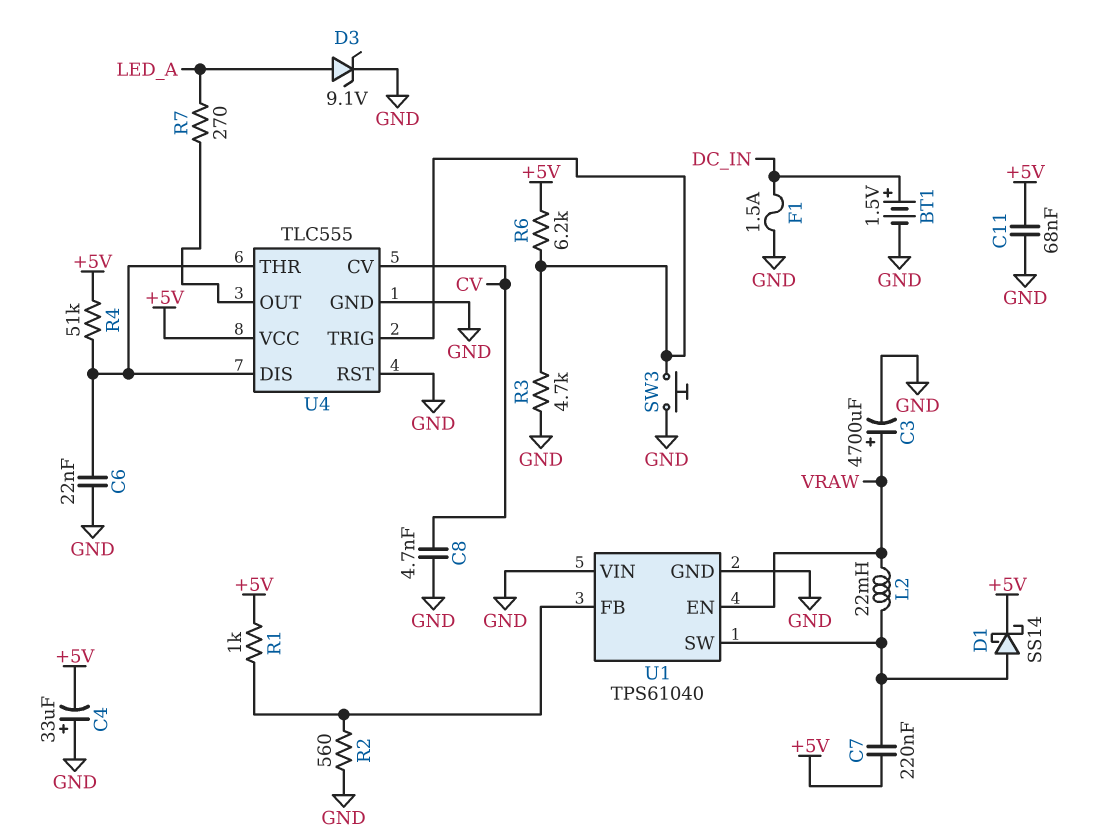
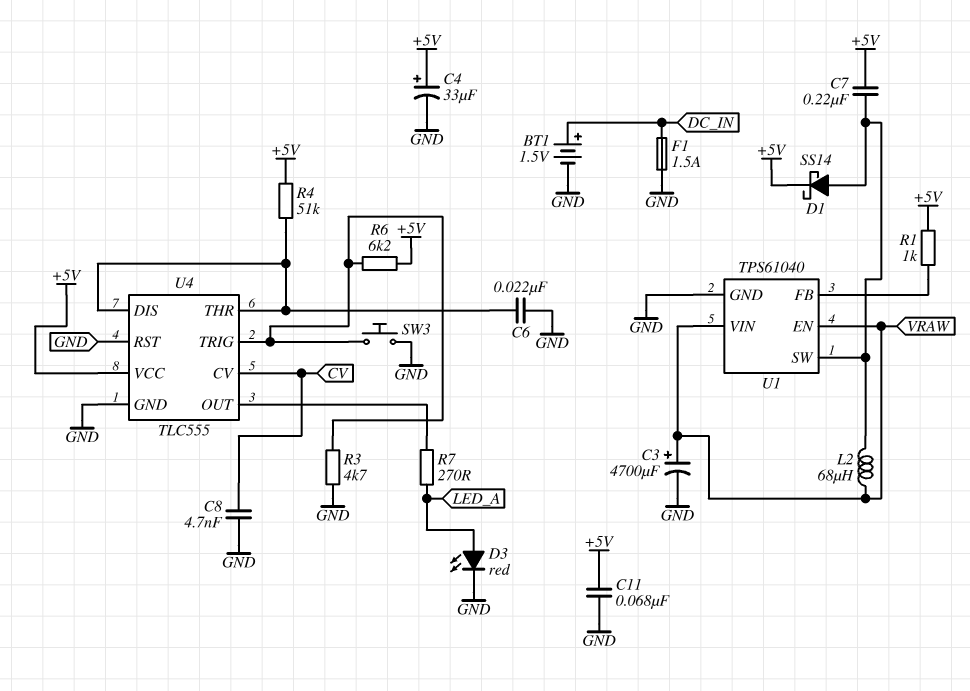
C4: 33uF (plus GND, minus +5V) -> 33uF (plus +5V, minus GND)
D3: zener 9.1V (A LED_A, K GND) -> LED red (A LED_A, K GND)
L2: 22mH (U1/SW, VRAW) -> 68uH (U1/SW, VRAW)
R2: 560 (GND, U1/FB) -> none
U1 pin VIN: GND -> VRAW

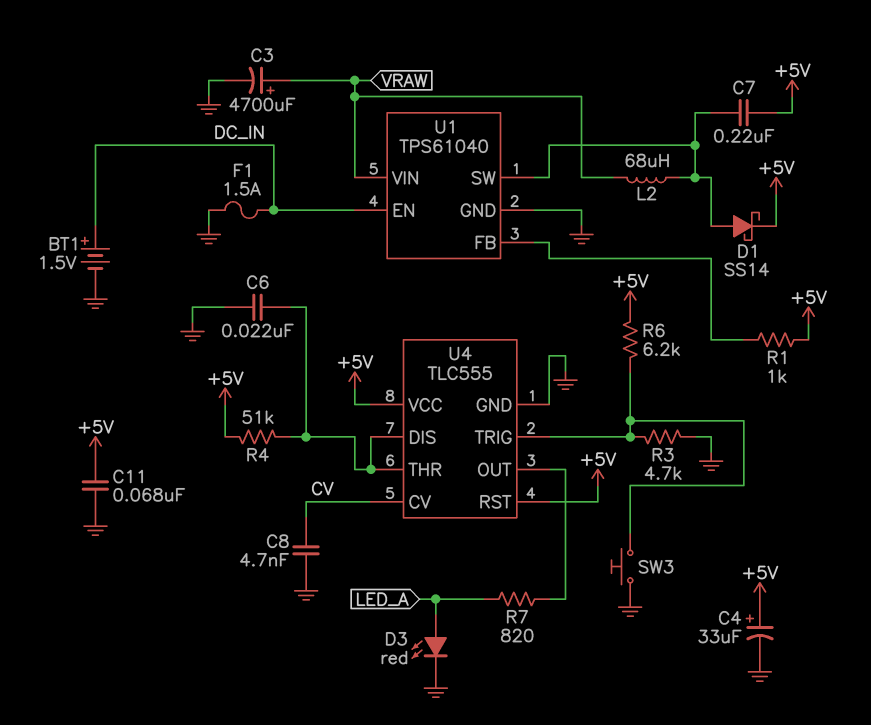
R7: 270 (LED_A, U4/OUT) -> 820 (LED_A, U4/OUT)
U1 pin EN: VRAW -> DC_IN
U4 pin RST: GND -> +5V

